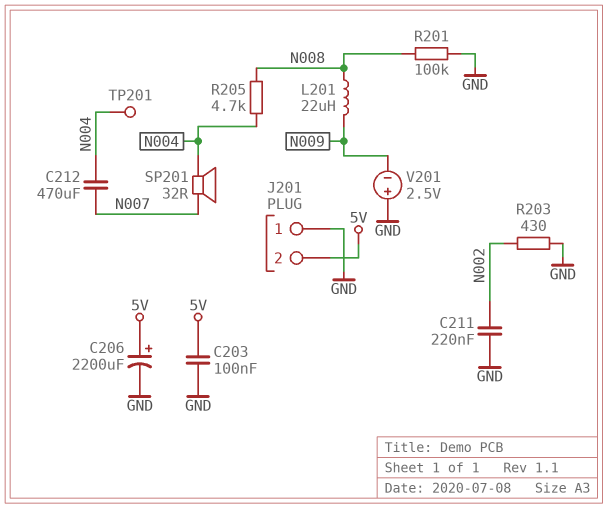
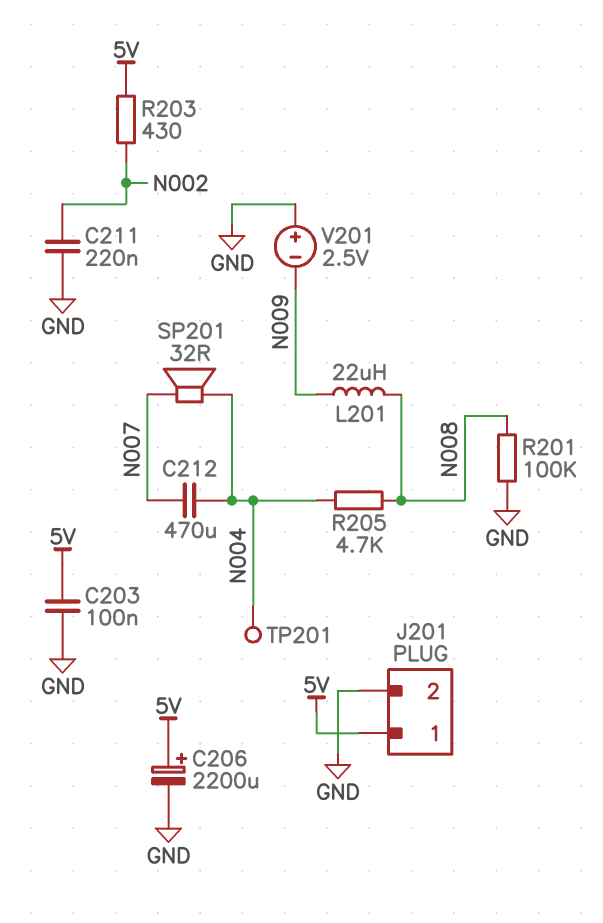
J201 pin 1: GND -> 5V
J201 pin 2: 5V -> GND
R203: 430 (GND, N002) -> 430 (5V, N002)

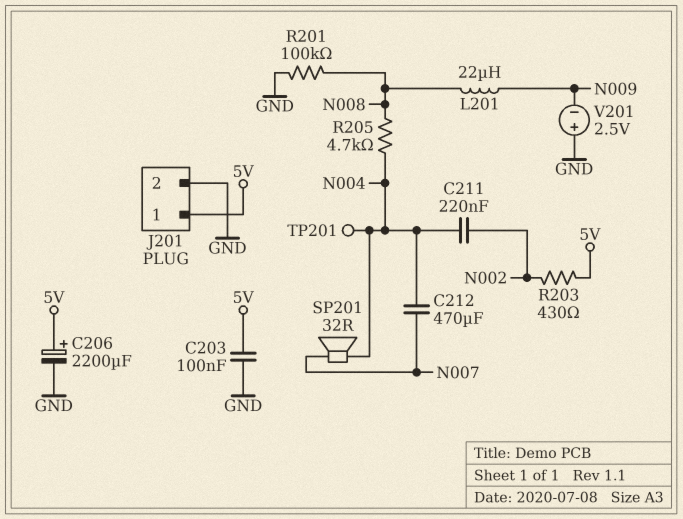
C211: 220nF (GND, N002) -> 220nF (N002, N004)

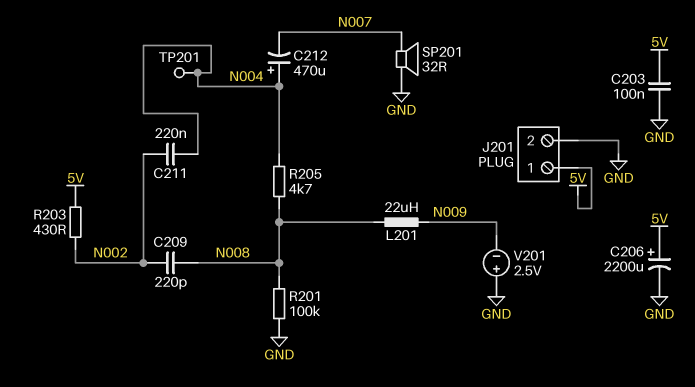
C209: none -> 220pF (N002, N008)
C212: 470uF (N004, N007) -> 470uF (plus N004, minus N007)
SP201: speaker 32R (N004, N007) -> speaker 32R (GND, N007)

